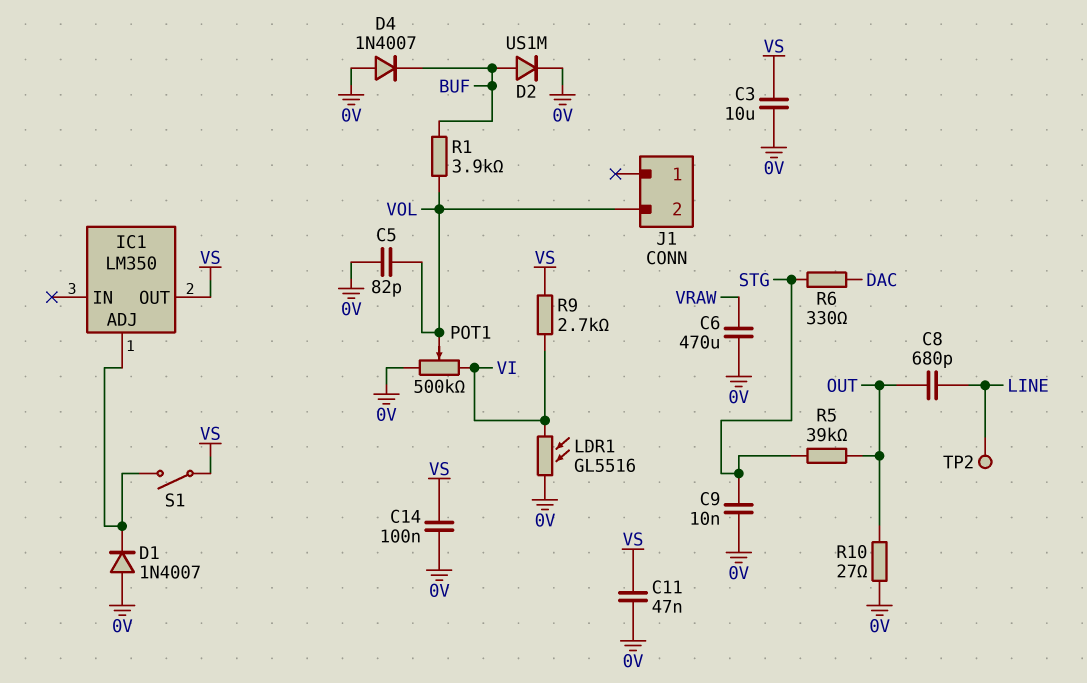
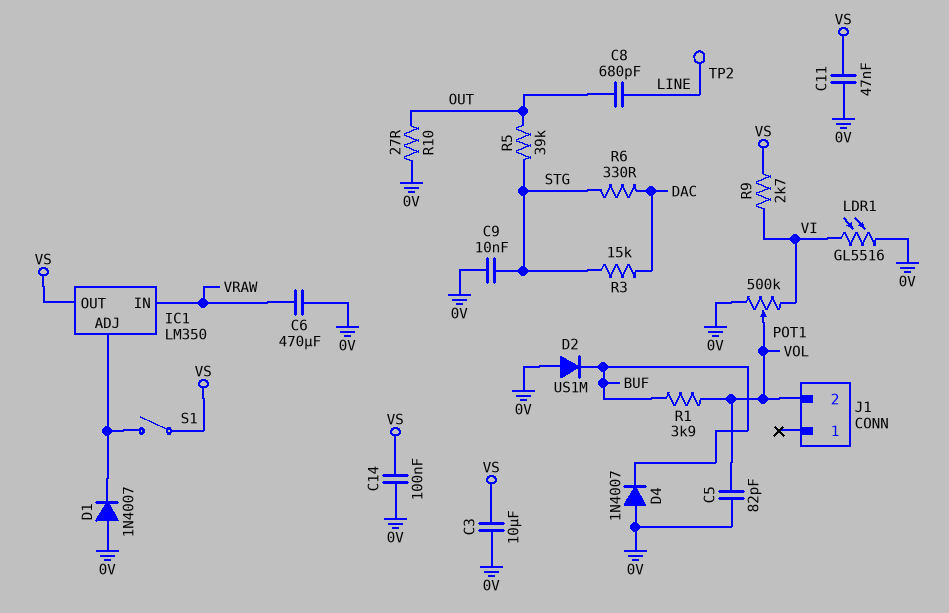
D2: diode US1M (A BUF, K 0V) -> diode US1M (A 0V, K BUF)
IC1 pin IN: none -> VRAW
R3: none -> 15k (DAC, STG)

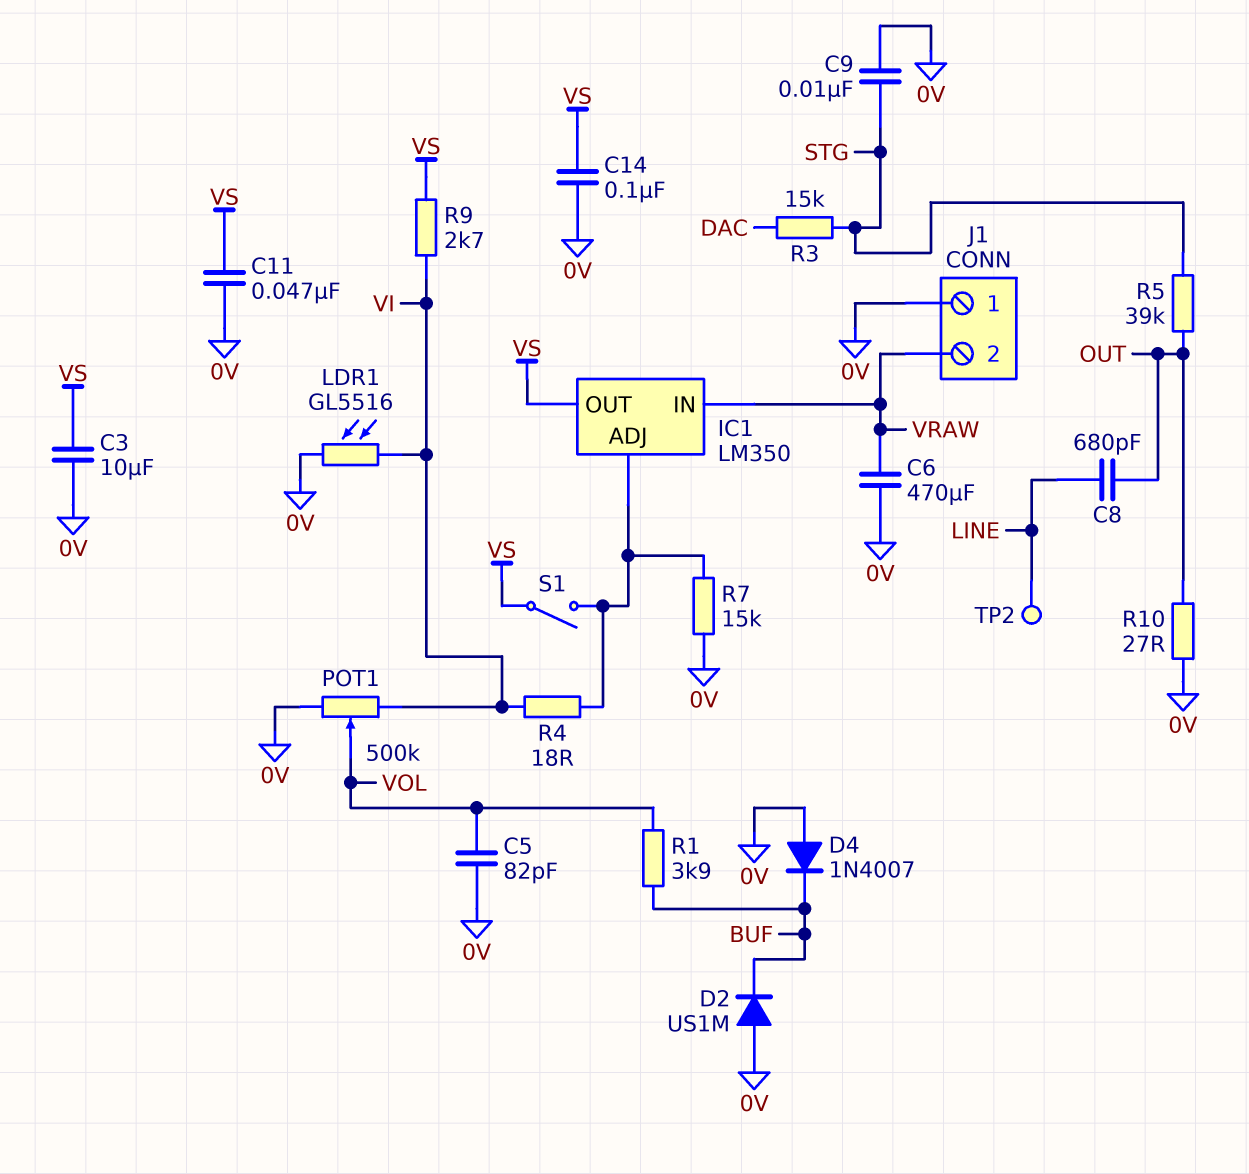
D1: diode 1N4007 (A 0V, K IC1/ADJ) -> none
J1 pin 1: none -> 0V
J1 pin 2: VOL -> VRAW
R4: none -> 18 (IC1/ADJ, VI)
R6: 330 (DAC, STG) -> none
R7: none -> 15k (0V, IC1/ADJ)

